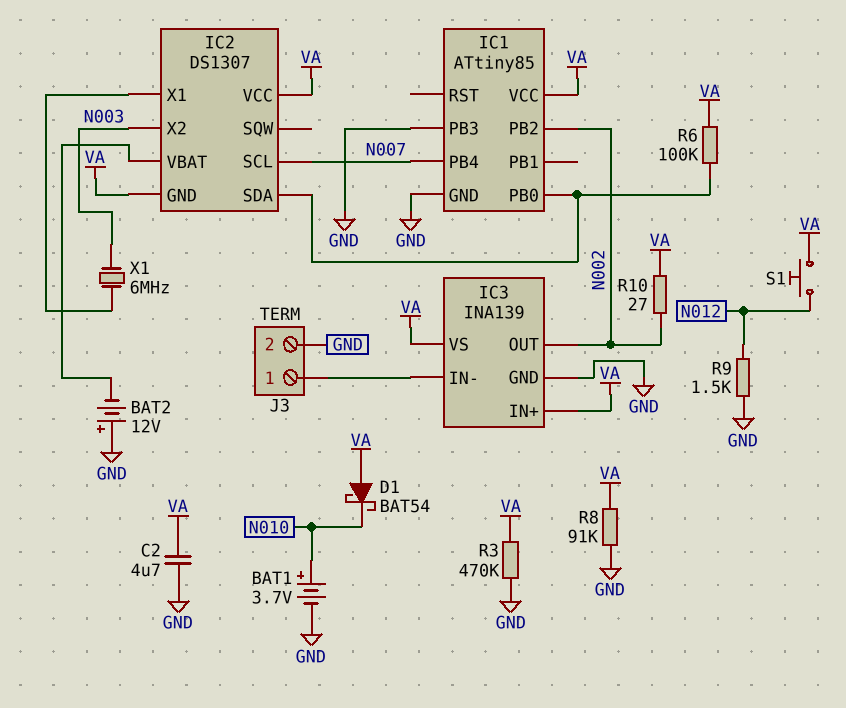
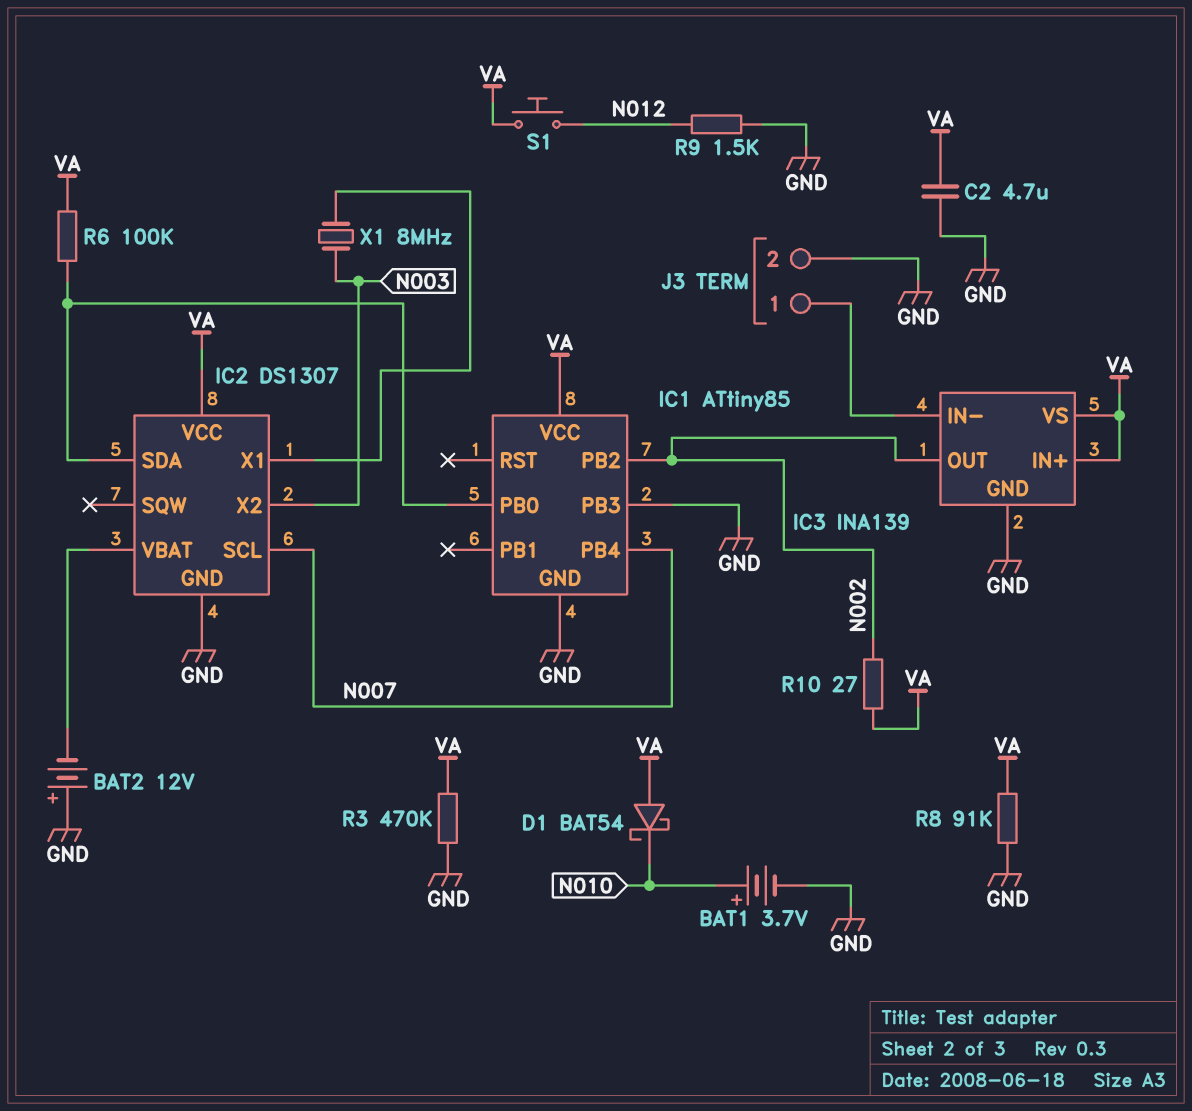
IC2 pin GND: VA -> GND
X1: 6MHz (IC2/X1, N003) -> 8MHz (IC2/X1, N003)

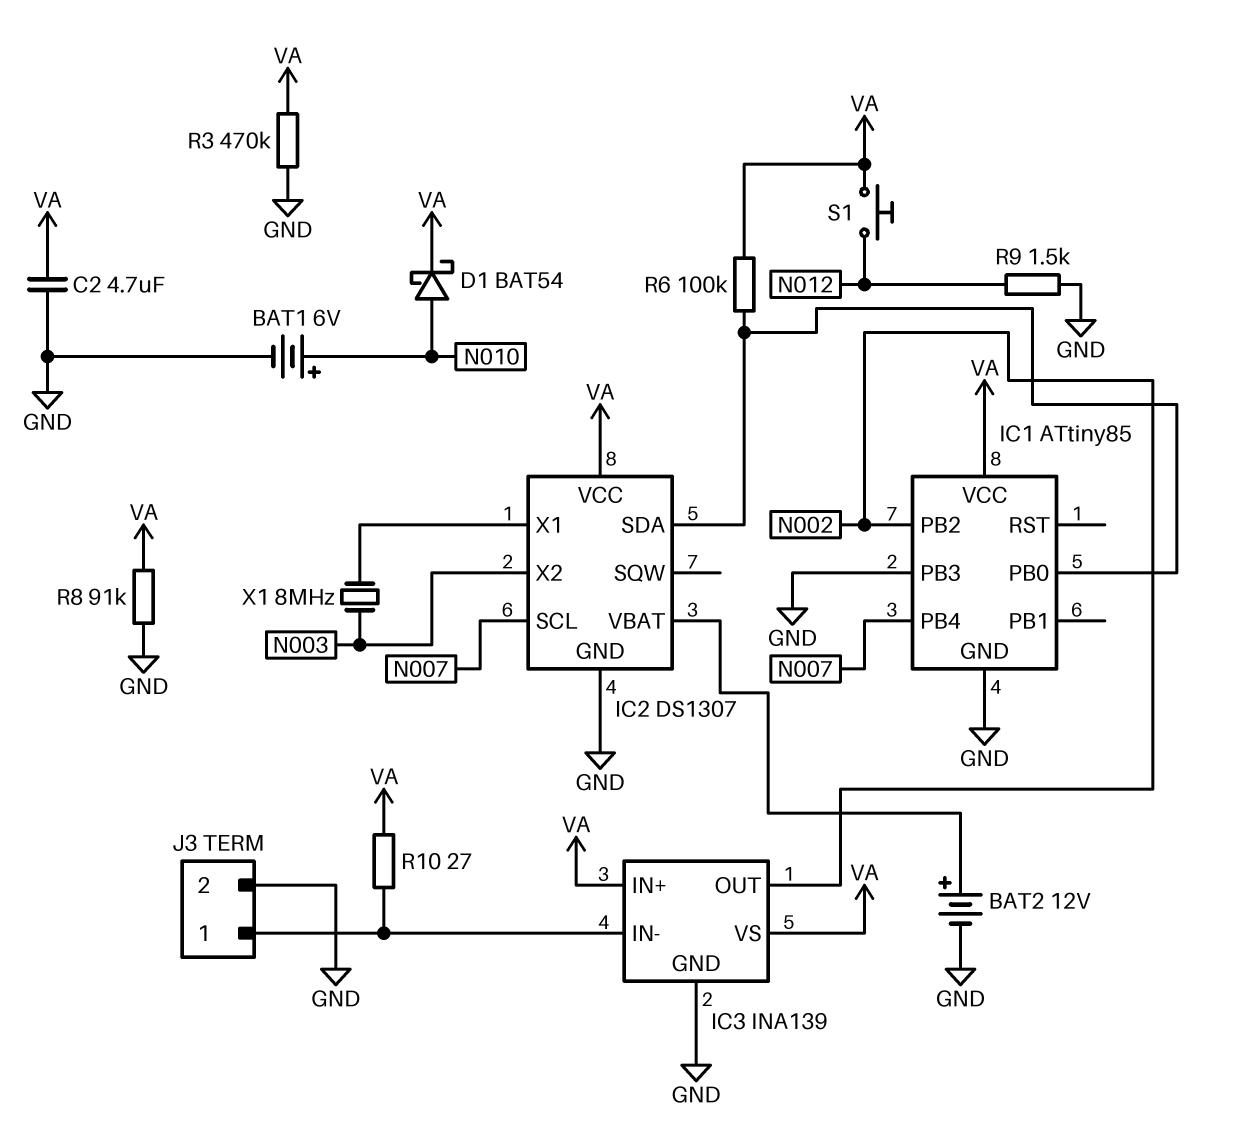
BAT1: 3.7V (plus N010, minus GND) -> 6V (plus N010, minus GND)
BAT2: 12V (plus GND, minus IC2/VBAT) -> 12V (plus IC2/VBAT, minus GND)
D1: schottky BAT54 (A VA, K N010) -> schottky BAT54 (A N010, K VA)
R10: 27 (N002, VA) -> 27 (IC3/IN-, VA)

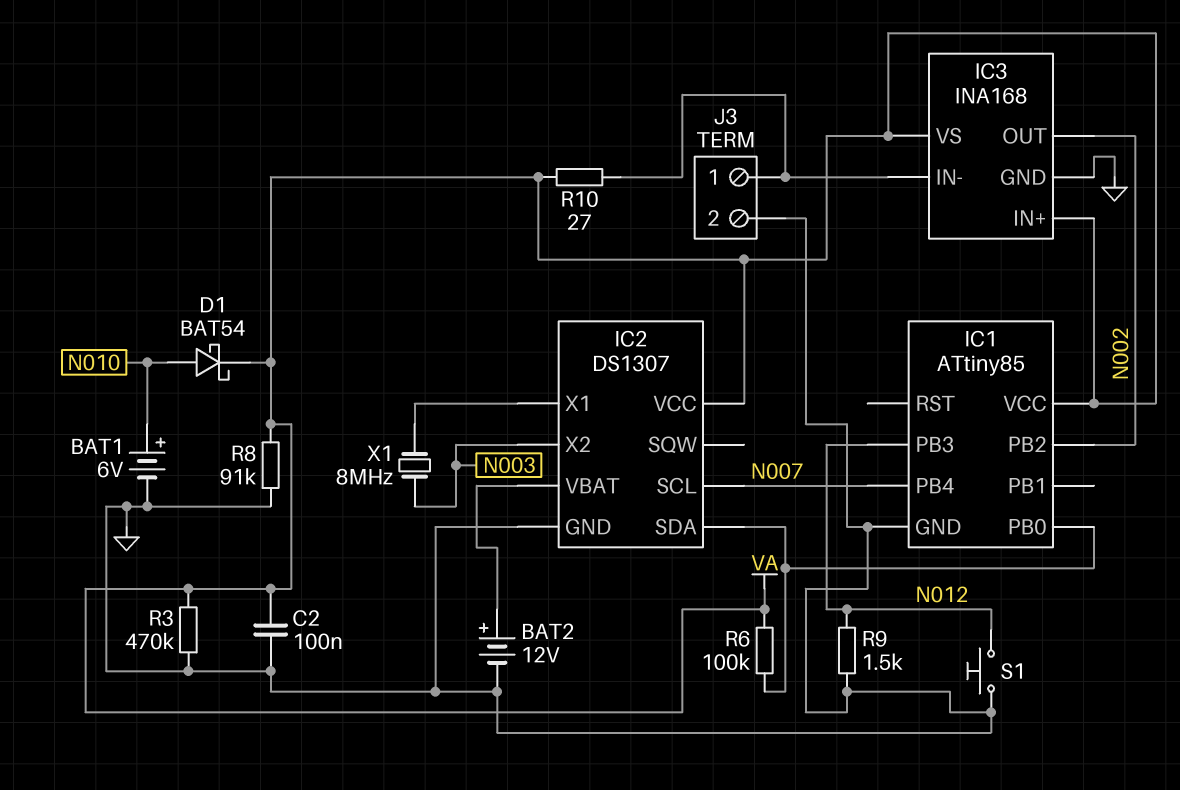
C2: 4.7uF (GND, VA) -> 100nF (GND, VA)
IC1 pin PB3: GND -> N012
IC3: INA139 -> INA168
S1: button (N012, VA) -> button (GND, N012)

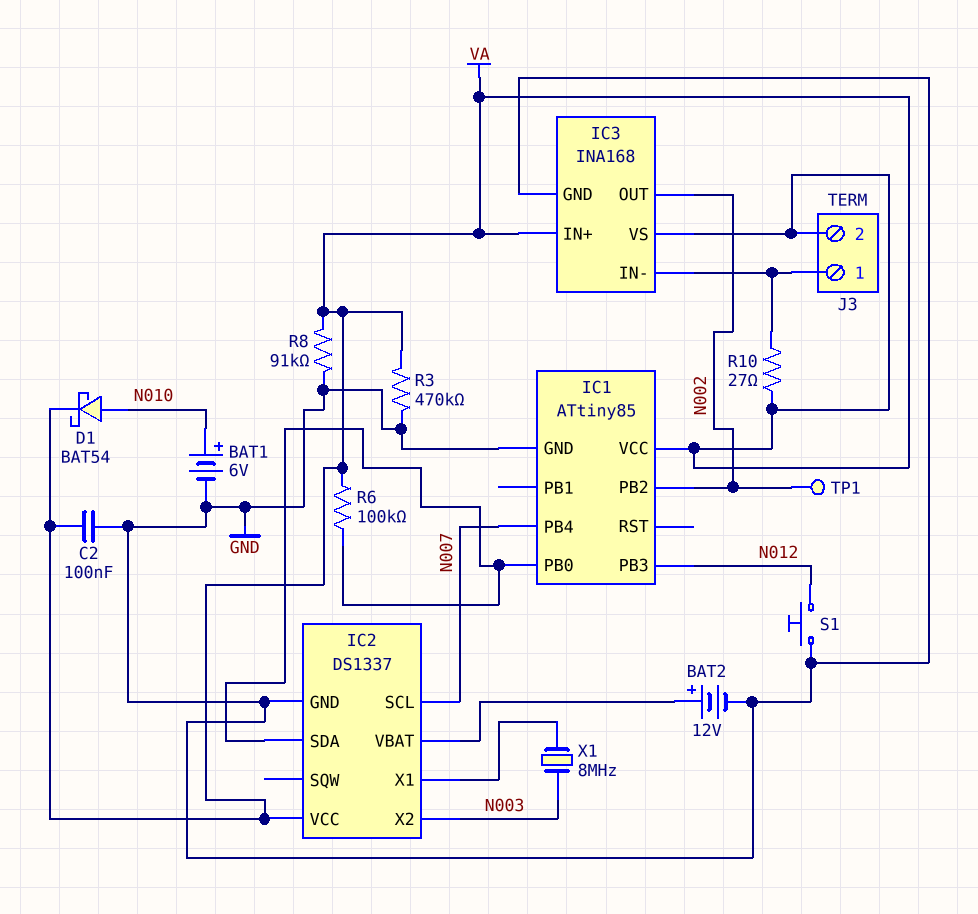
IC2: DS1307 -> DS1337
J3 pin 2: GND -> VA
R9: 1.5k (GND, N012) -> none
TP1: none -> test point (N002)

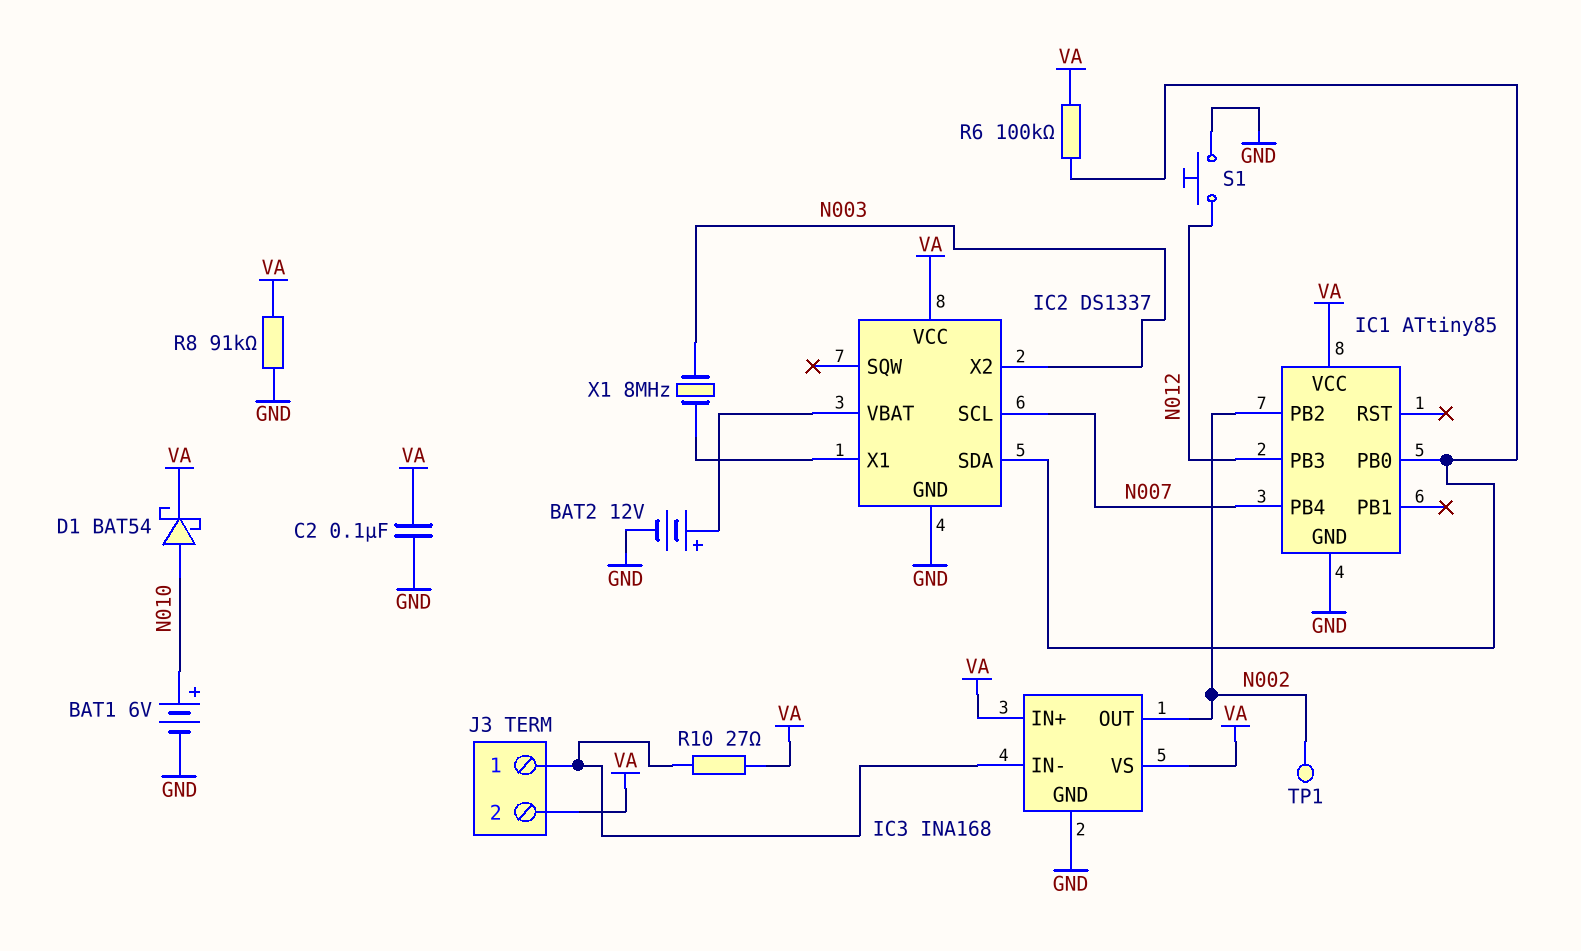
R3: 470k (GND, VA) -> none

